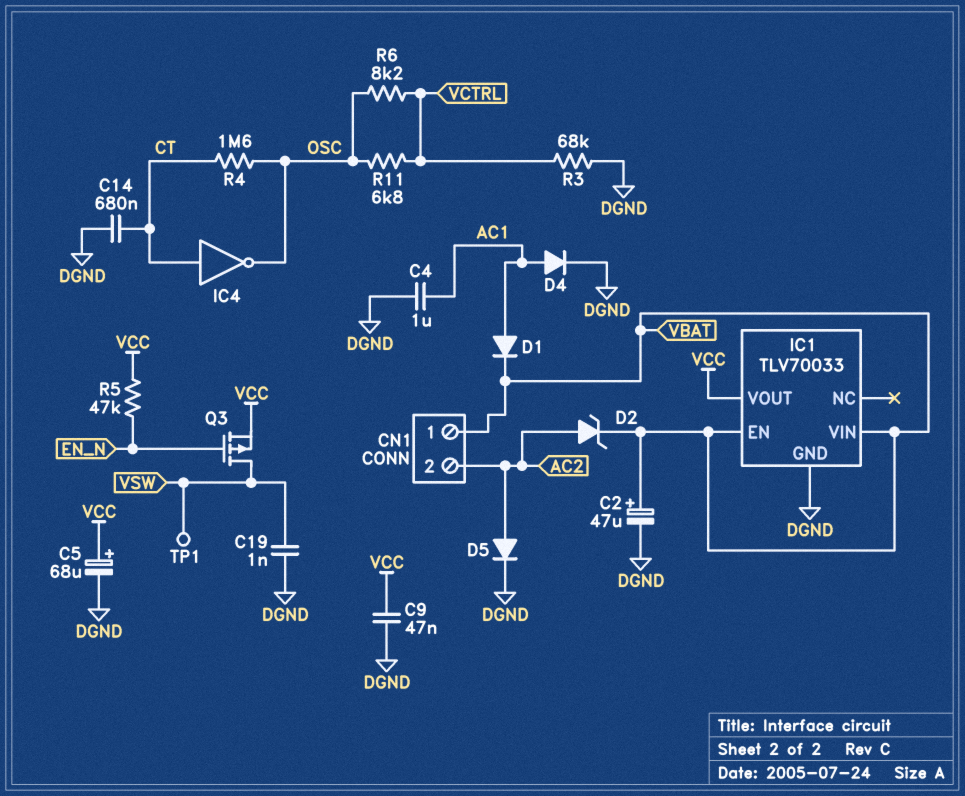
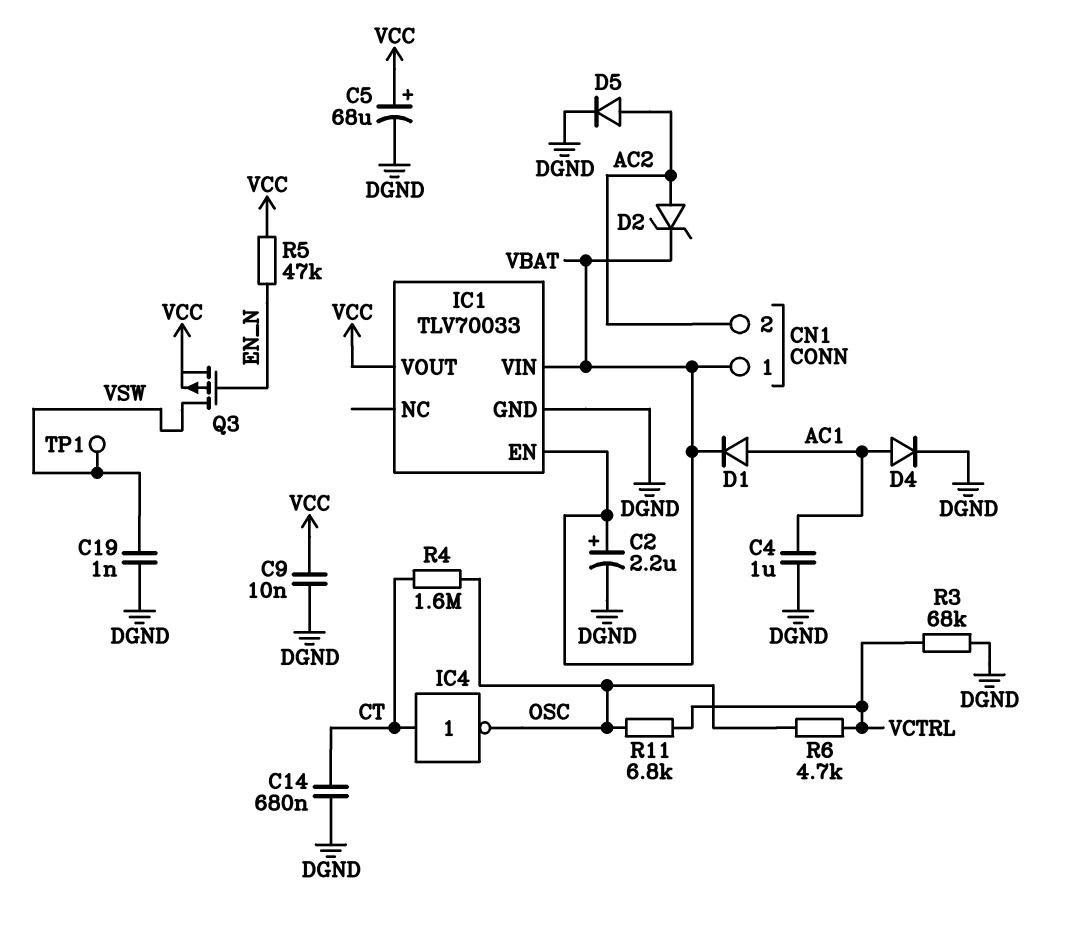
C2: 47uF (plus VBAT, minus DGND) -> 2.2uF (plus VBAT, minus DGND)
C9: 47nF (DGND, VCC) -> 10nF (DGND, VCC)
R6: 8.2k (OSC, VCTRL) -> 4.7k (OSC, VCTRL)

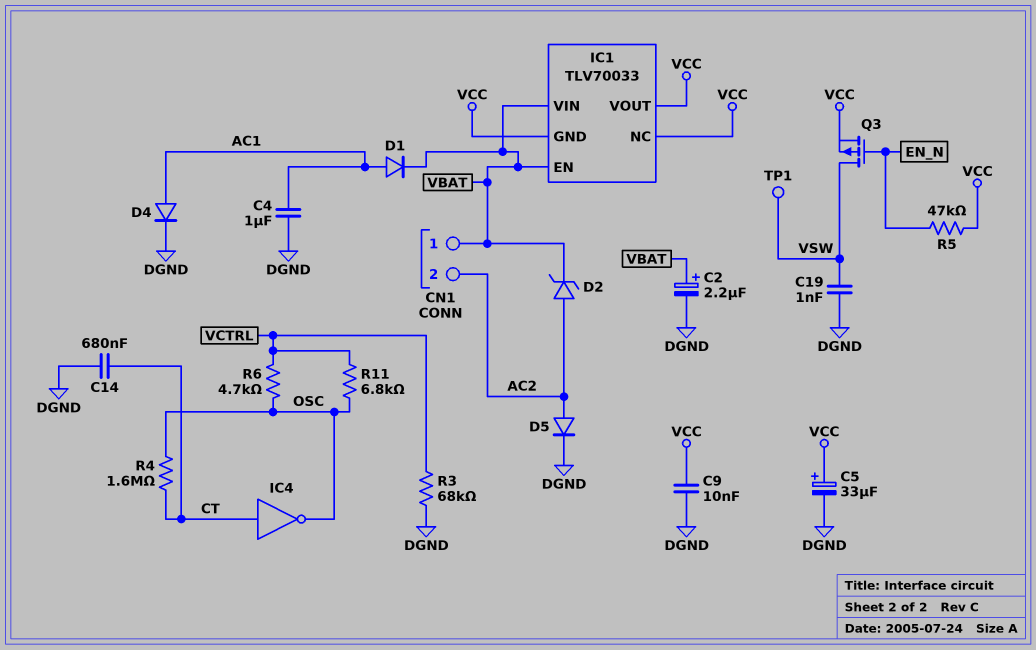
C5: 68uF (plus VCC, minus DGND) -> 33uF (plus VCC, minus DGND)
IC1 pin GND: DGND -> VCC
IC1 pin NC: none -> VCC

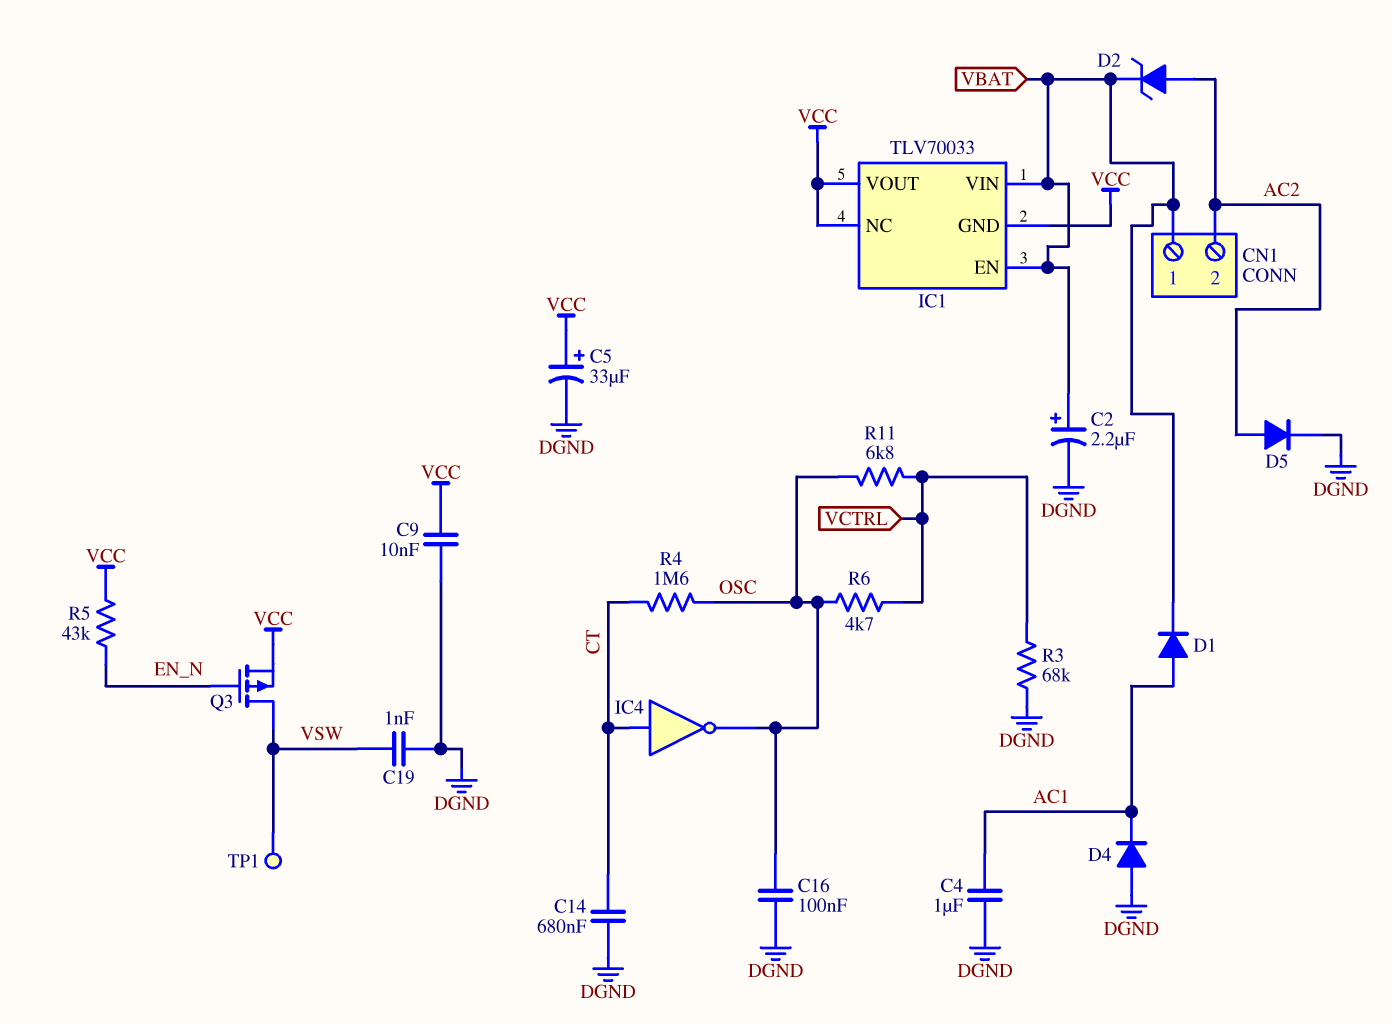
C16: none -> 100nF (DGND, OSC)
D4: diode (A AC1, K DGND) -> diode (A DGND, K AC1)
R5: 47k (EN_N, VCC) -> 43k (EN_N, VCC)

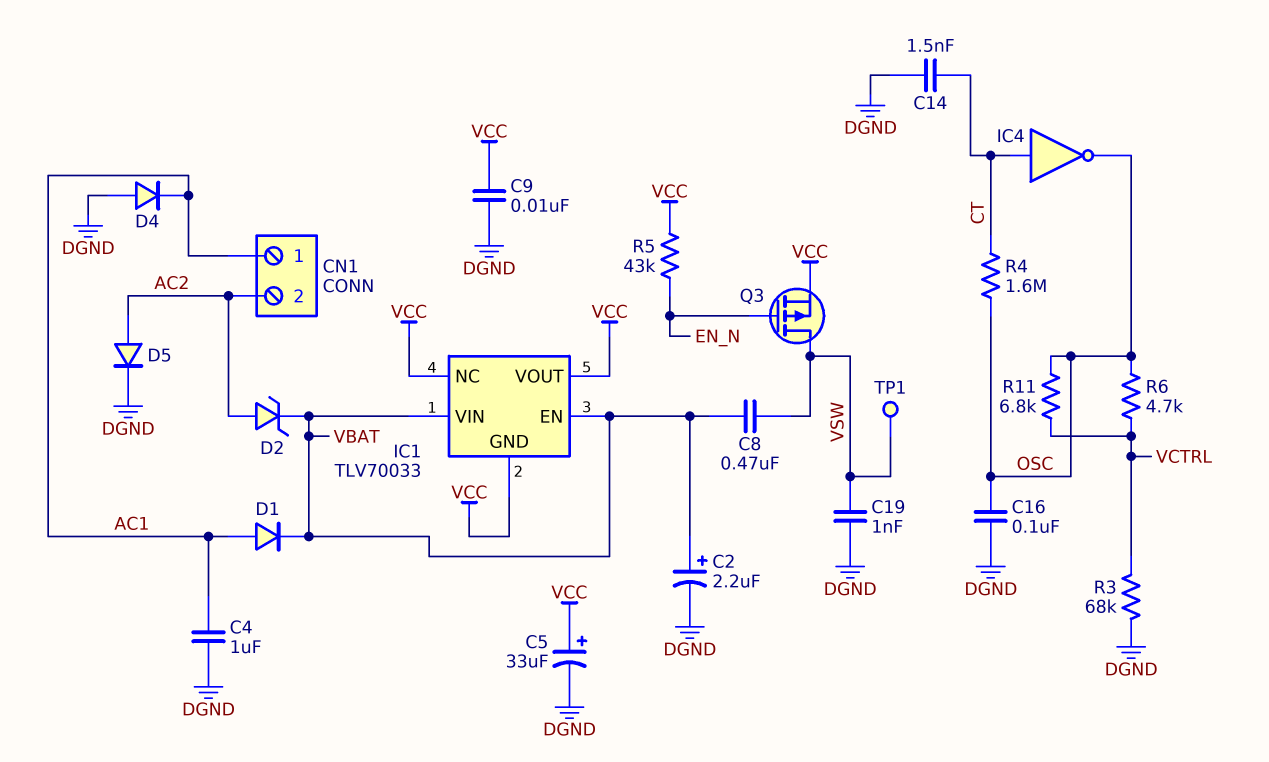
C8: none -> 470nF (VBAT, VSW)
C14: 680nF (CT, DGND) -> 1.5nF (CT, DGND)
CN1 pin 1: VBAT -> AC1

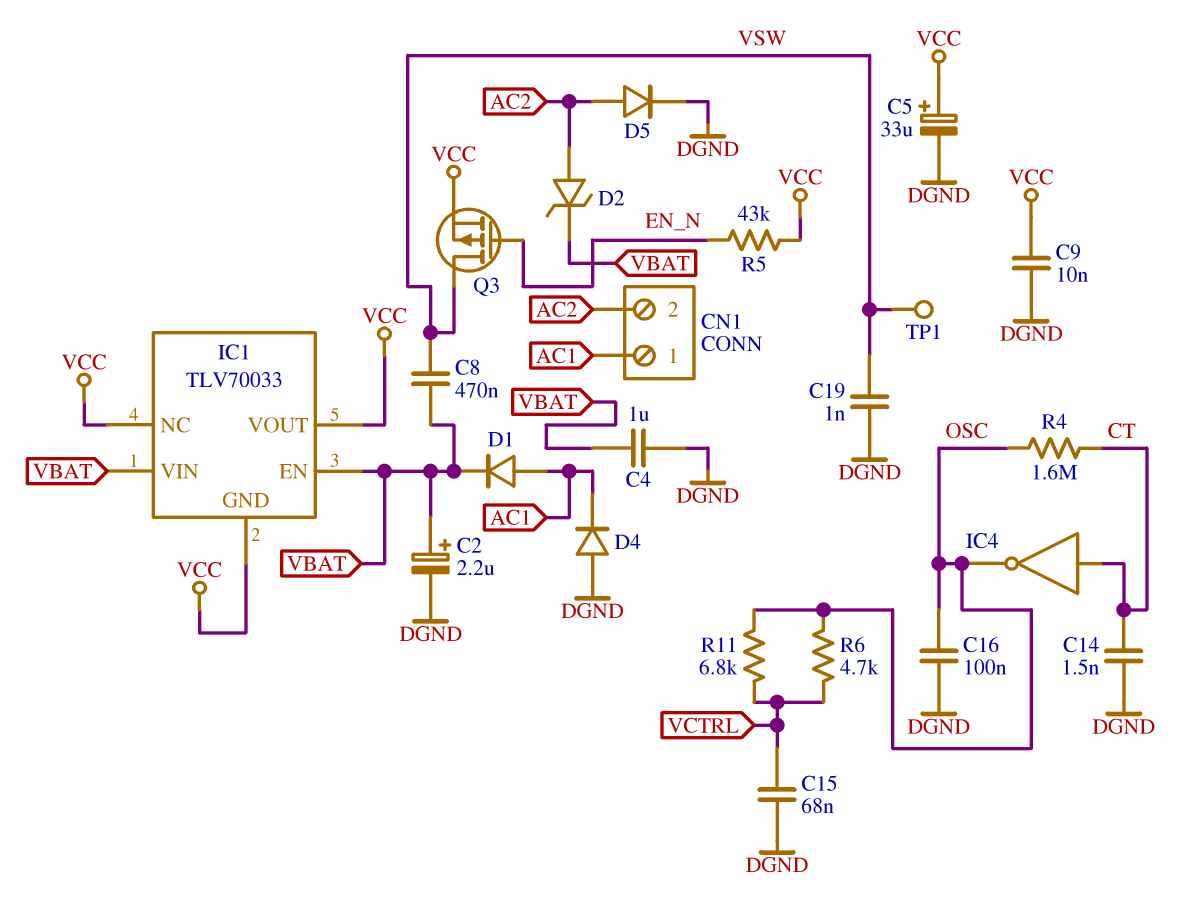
C4: 1uF (AC1, DGND) -> 1uF (DGND, VBAT)
C15: none -> 68nF (DGND, VCTRL)
R3: 68k (DGND, VCTRL) -> none

